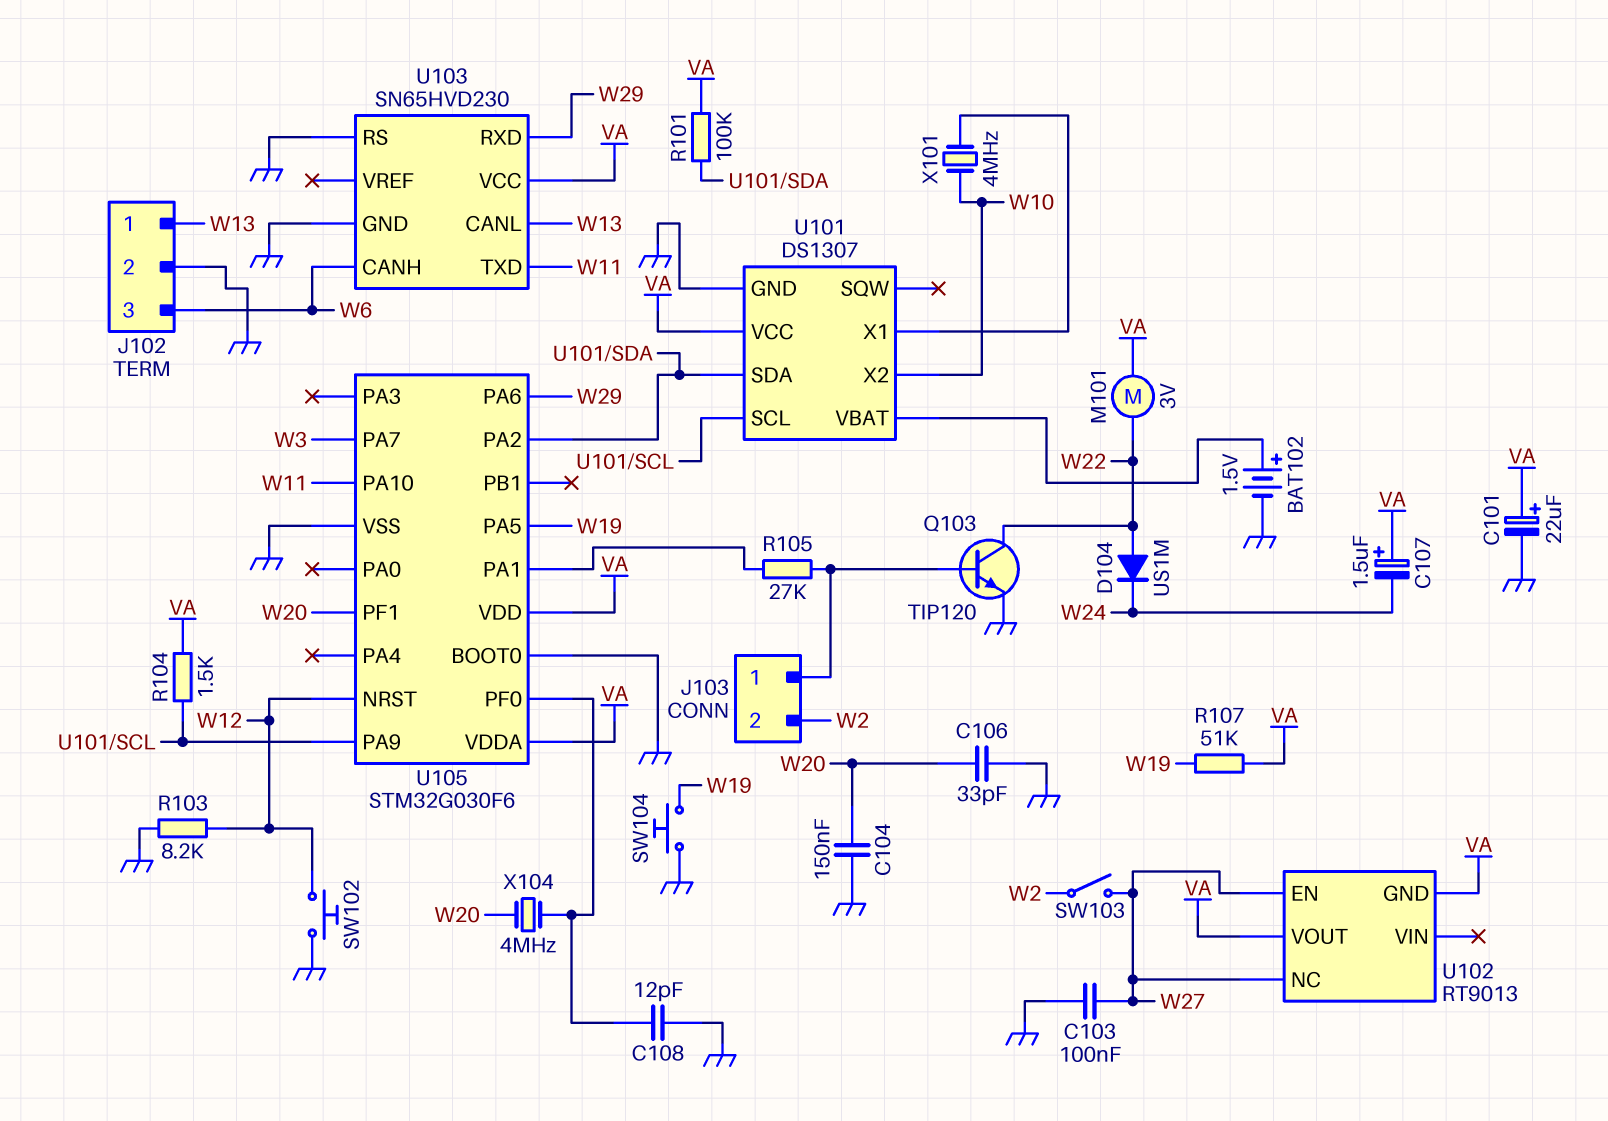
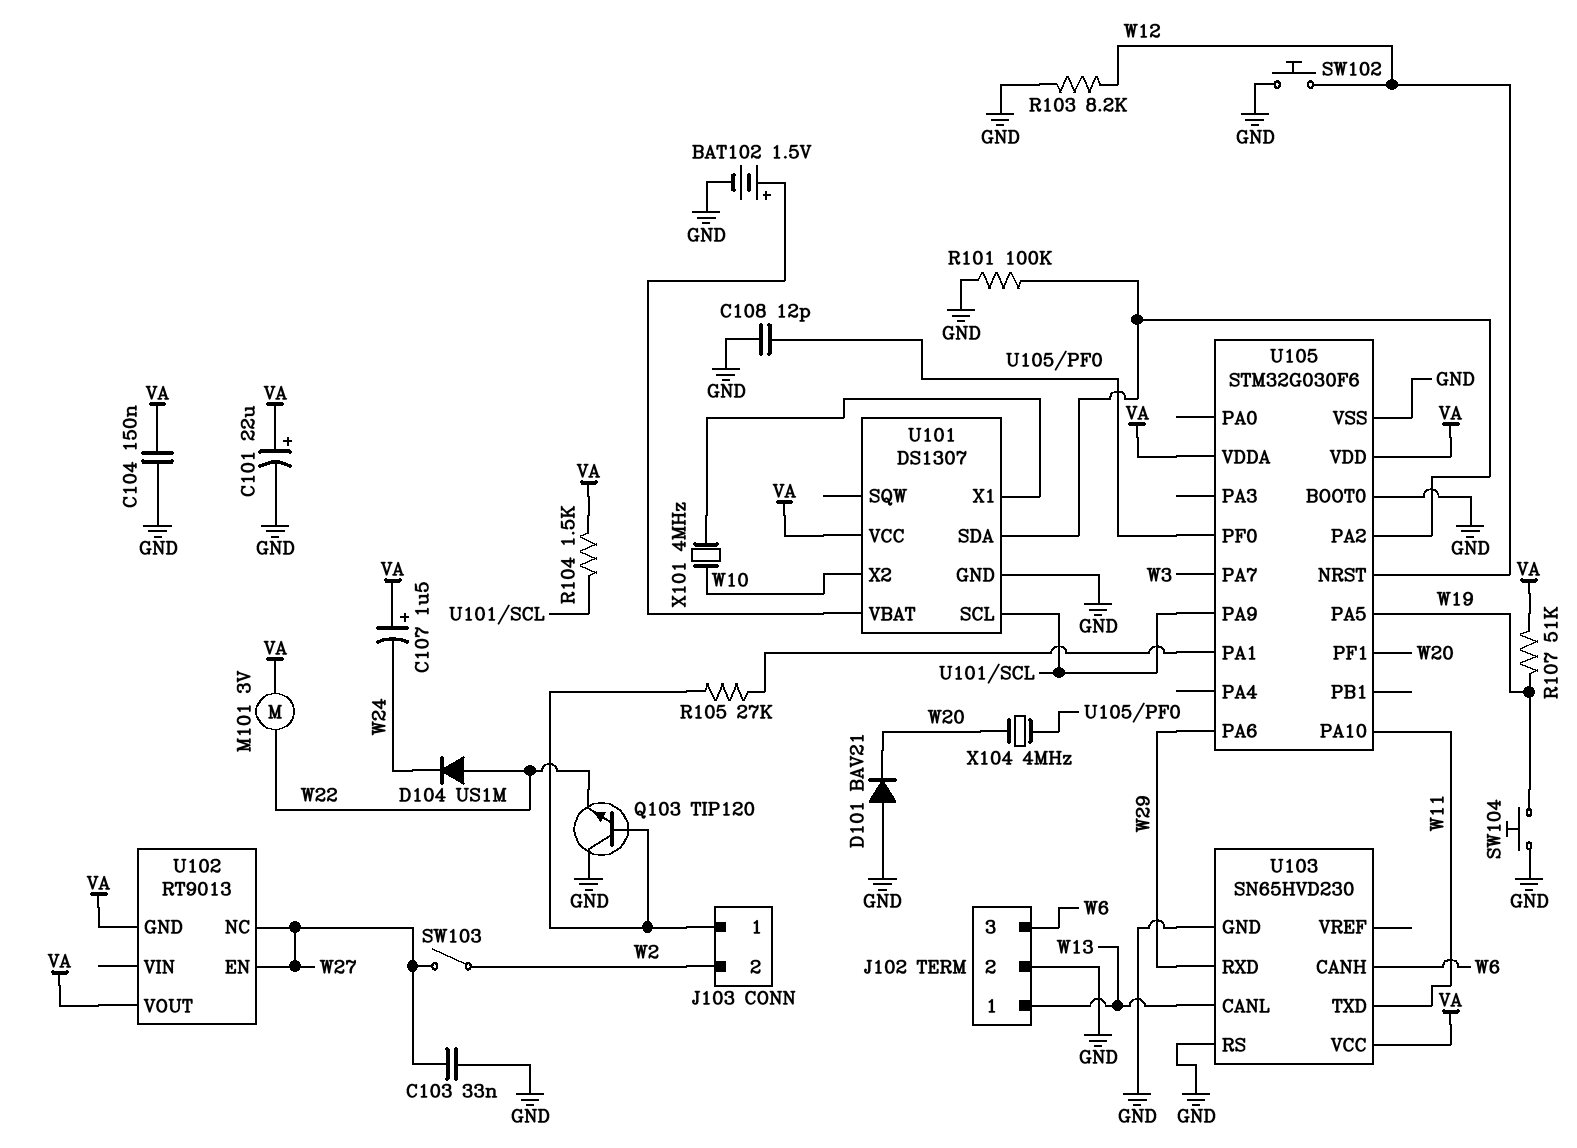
C103: 100nF (GND, W27) -> 33nF (GND, W27)
C104: 150nF (GND, W20) -> 150nF (GND, VA)
C106: 33pF (GND, W20) -> none
D101: none -> diode BAV21 (A GND, K W20)
Q103: NPN TIP120 (B J103/1, C W22, E GND) -> NPN TIP120 (B J103/1, C GND, E W22)
R101: 100k (U101/SDA, VA) -> 100k (GND, U101/SDA)

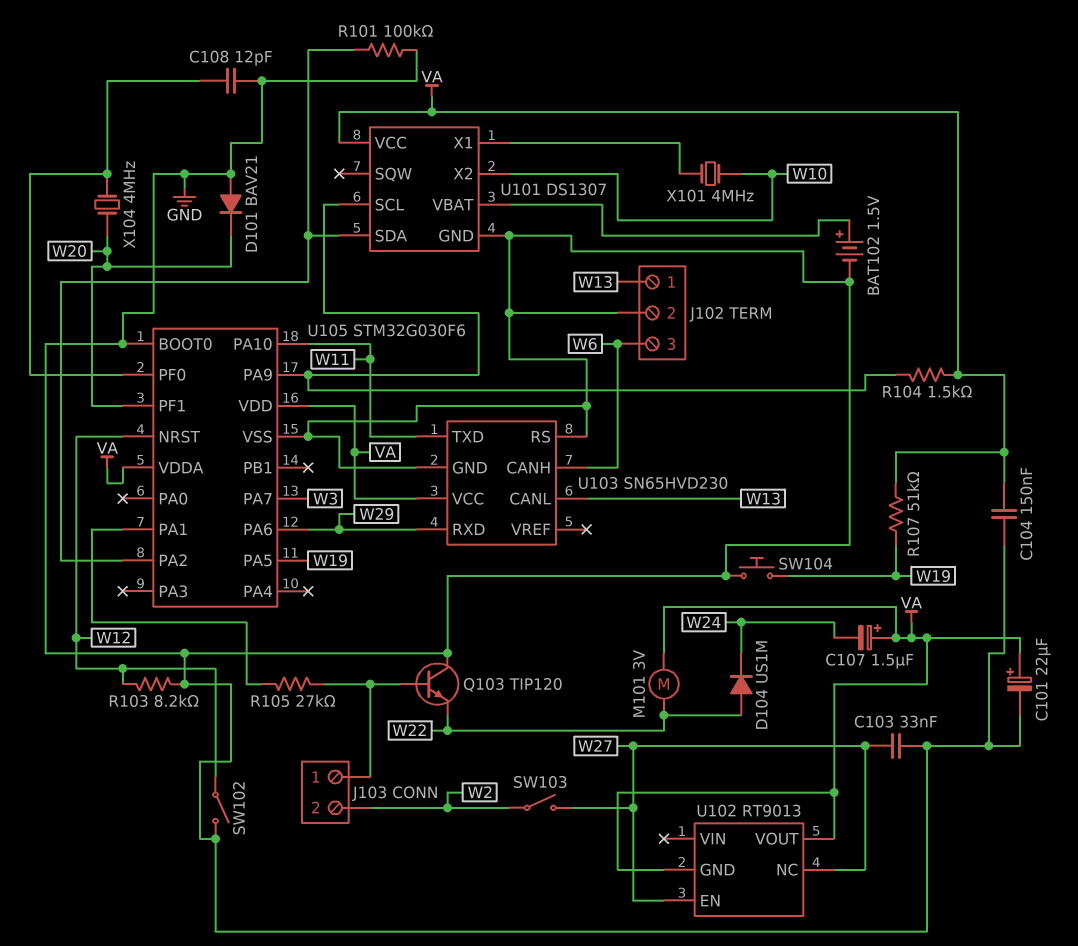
SW102: button (GND, W12) -> switch (GND, W12)

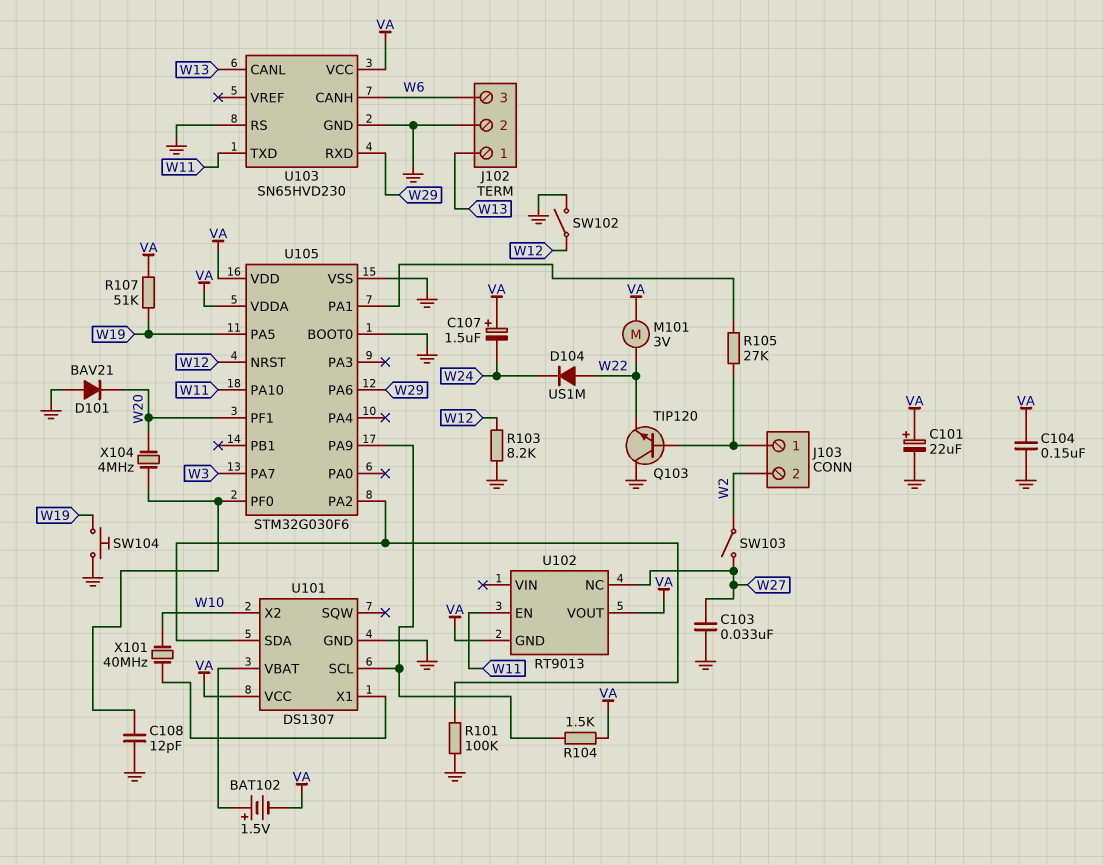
BAT102: 1.5V (plus U101/VBAT, minus GND) -> 1.5V (plus U101/VBAT, minus VA)
U102 pin EN: W27 -> W11
X101: 4MHz (U101/X1, W10) -> 40MHz (U101/X1, W10)

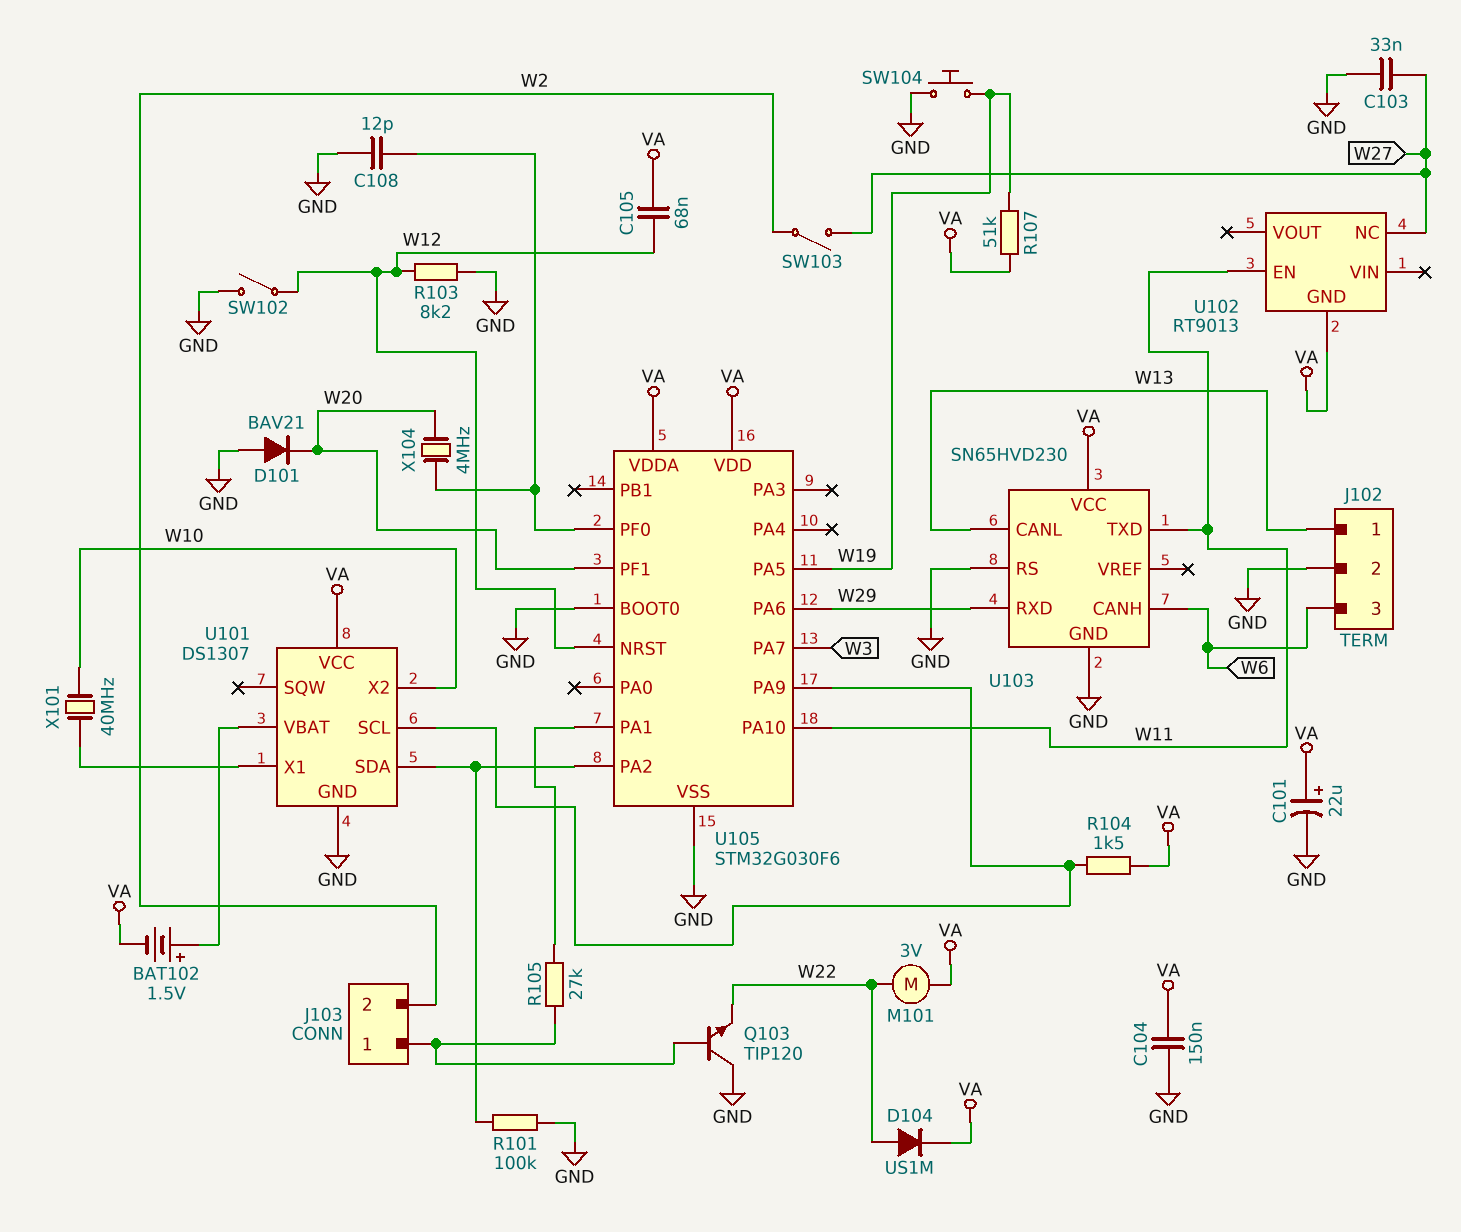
C105: none -> 68nF (VA, W12)
C107: 1.5uF (plus VA, minus W24) -> none
D104: diode US1M (A W22, K W24) -> diode US1M (A W22, K VA)
U102 pin VOUT: VA -> none

